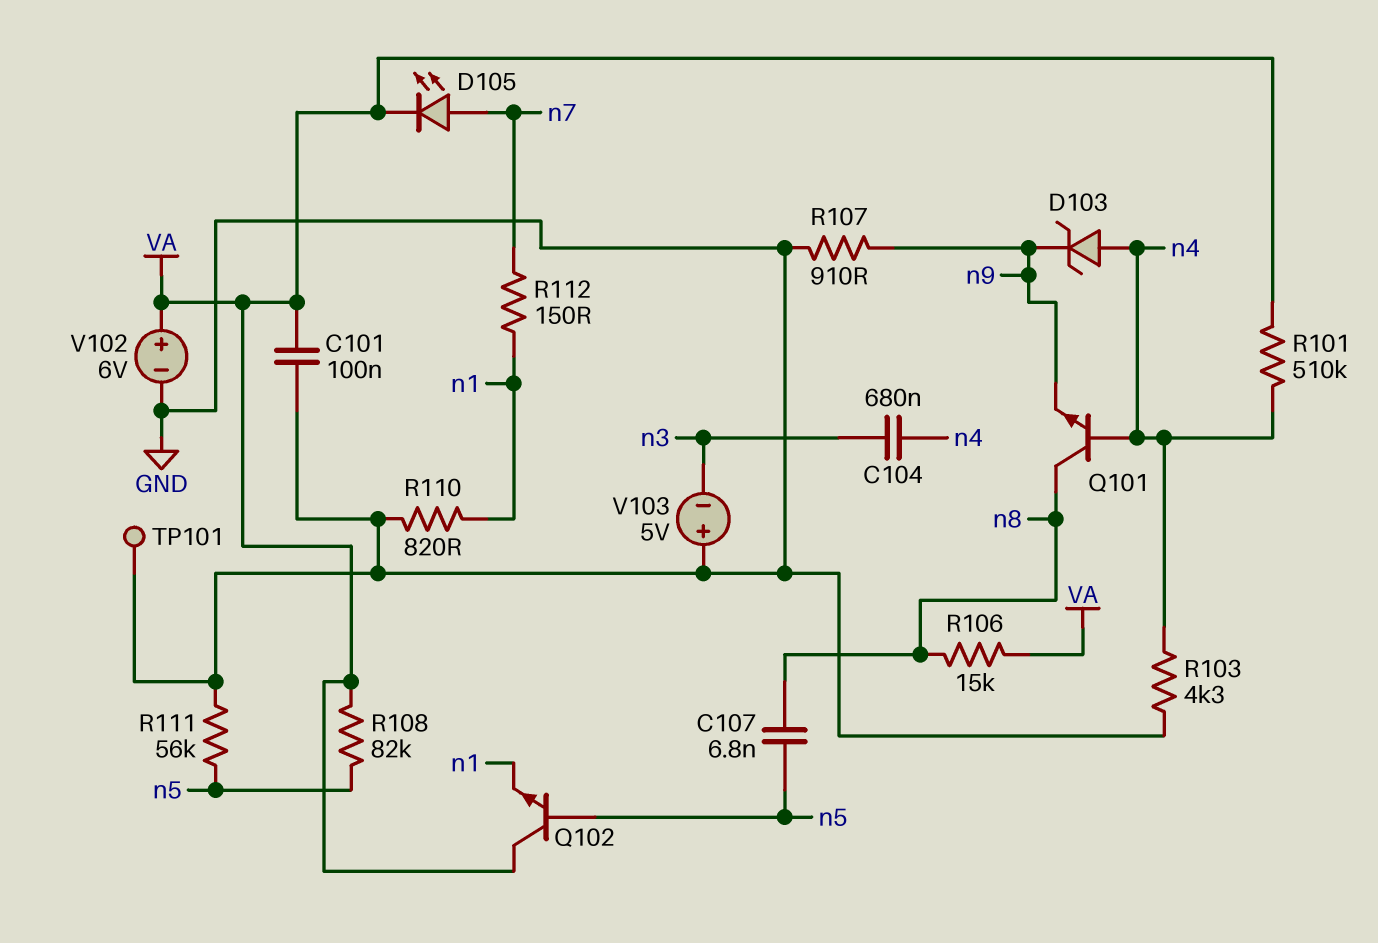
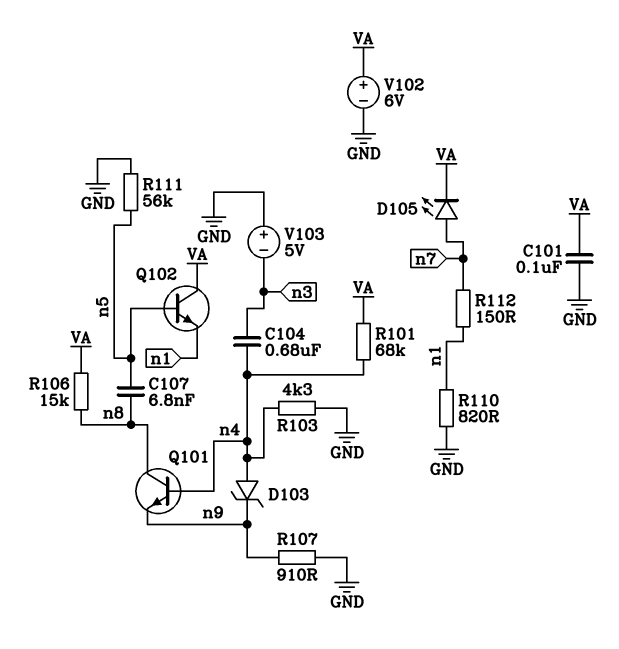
R101: 510k (VA, n4) -> 68k (VA, n4)
R108: 82k (VA, n5) -> none
TP101: test point (GND) -> none

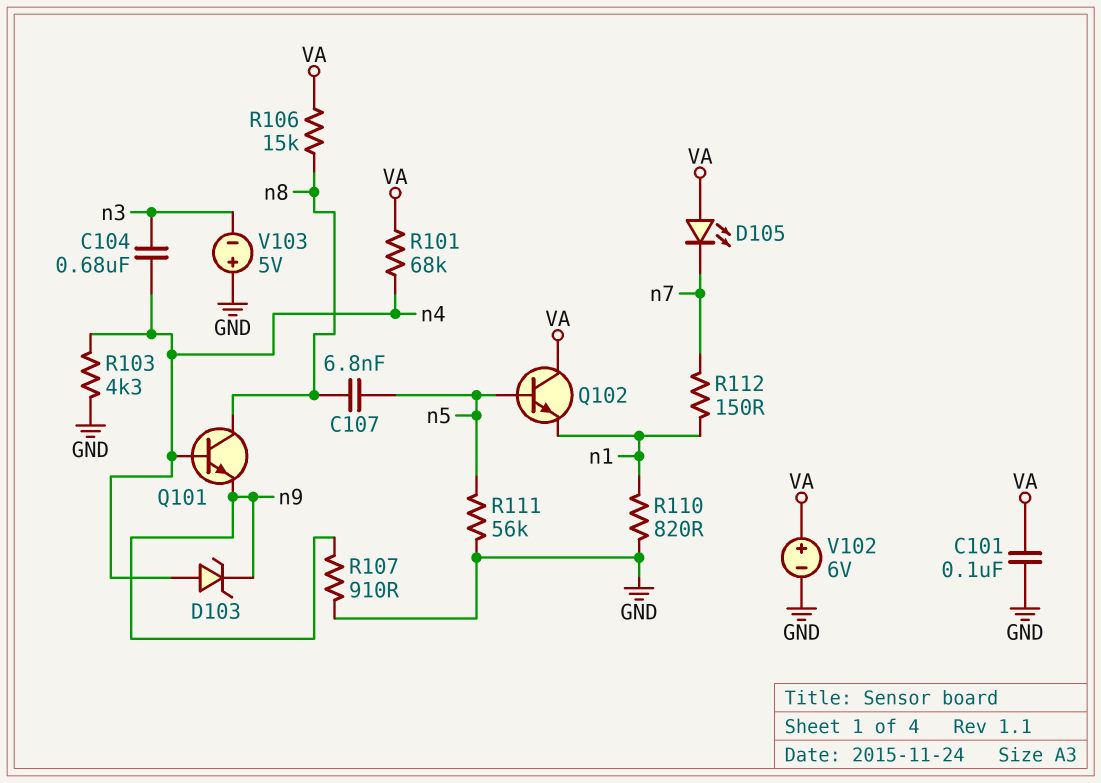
D105: LED (A n7, K VA) -> LED (A VA, K n7)

